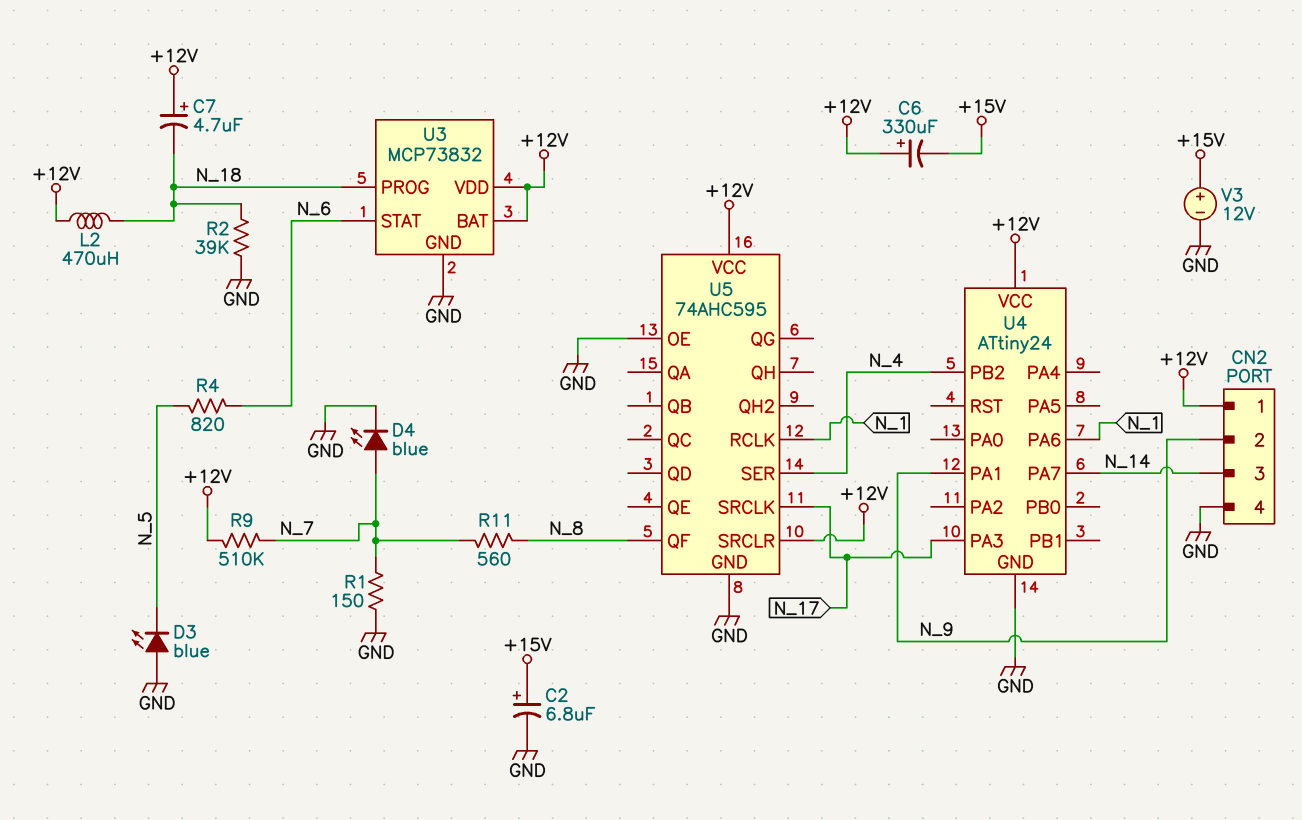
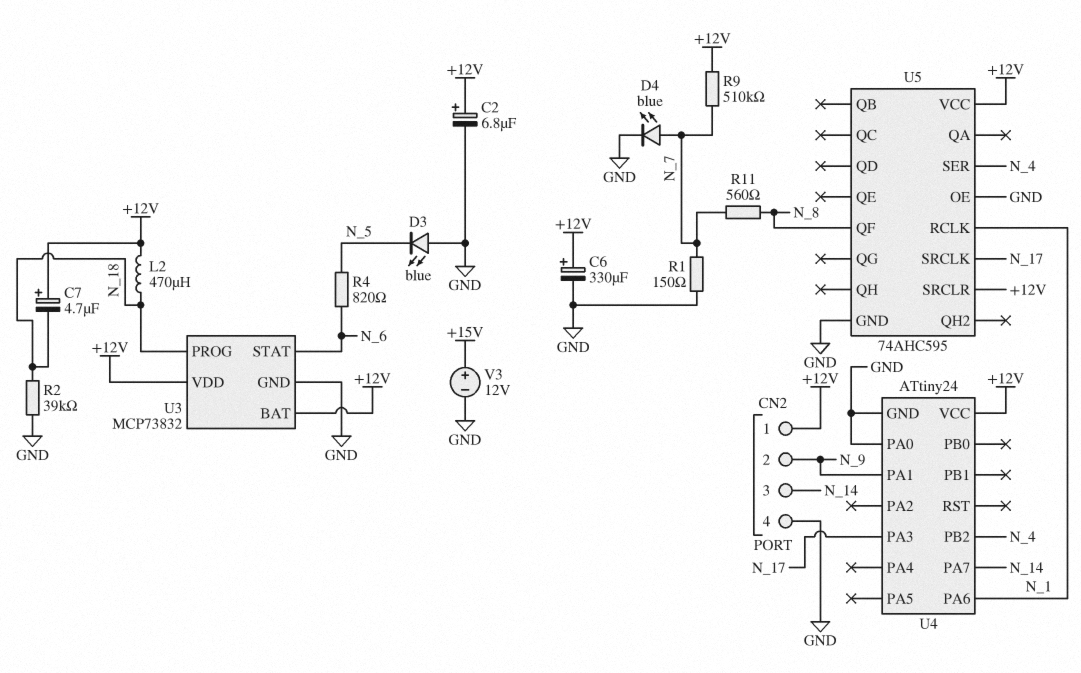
C2: 6.8uF (plus +15V, minus GND) -> 6.8uF (plus +12V, minus GND)
C6: 330uF (plus +12V, minus +15V) -> 330uF (plus +12V, minus GND)
U4 pin PA0: none -> GND

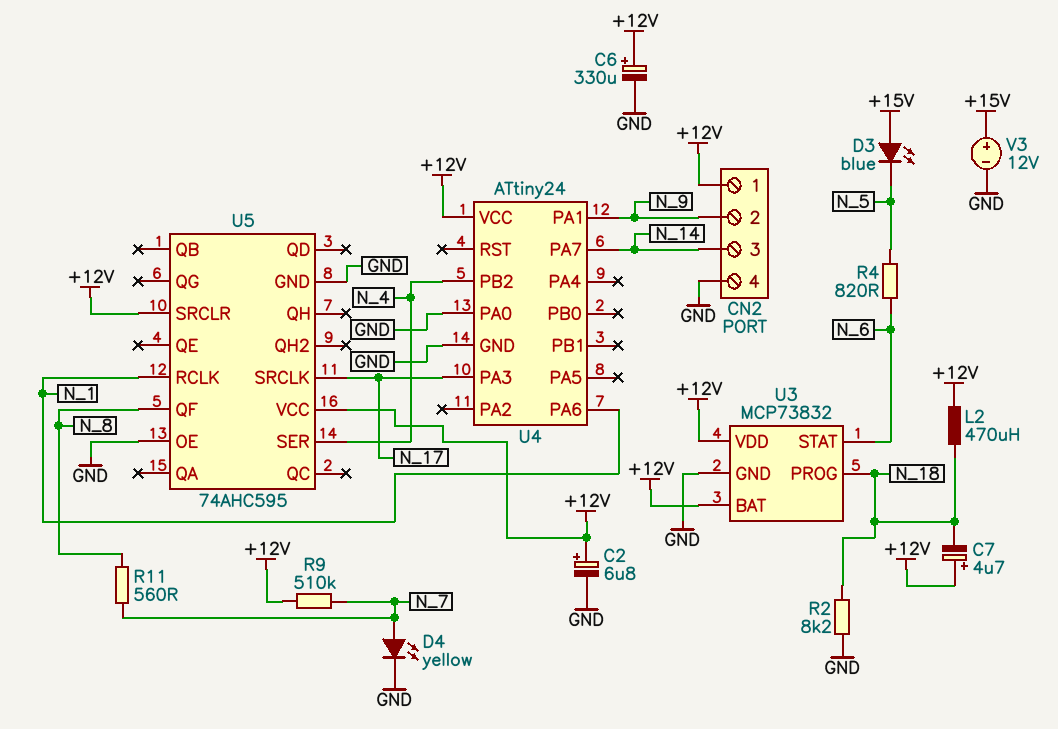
D3: LED blue (A GND, K N_5) -> LED blue (A +15V, K N_5)
D4: LED blue (A N_7, K GND) -> LED yellow (A N_7, K GND)
R1: 150 (GND, N_7) -> none
R2: 39k (GND, N_18) -> 8.2k (GND, N_18)

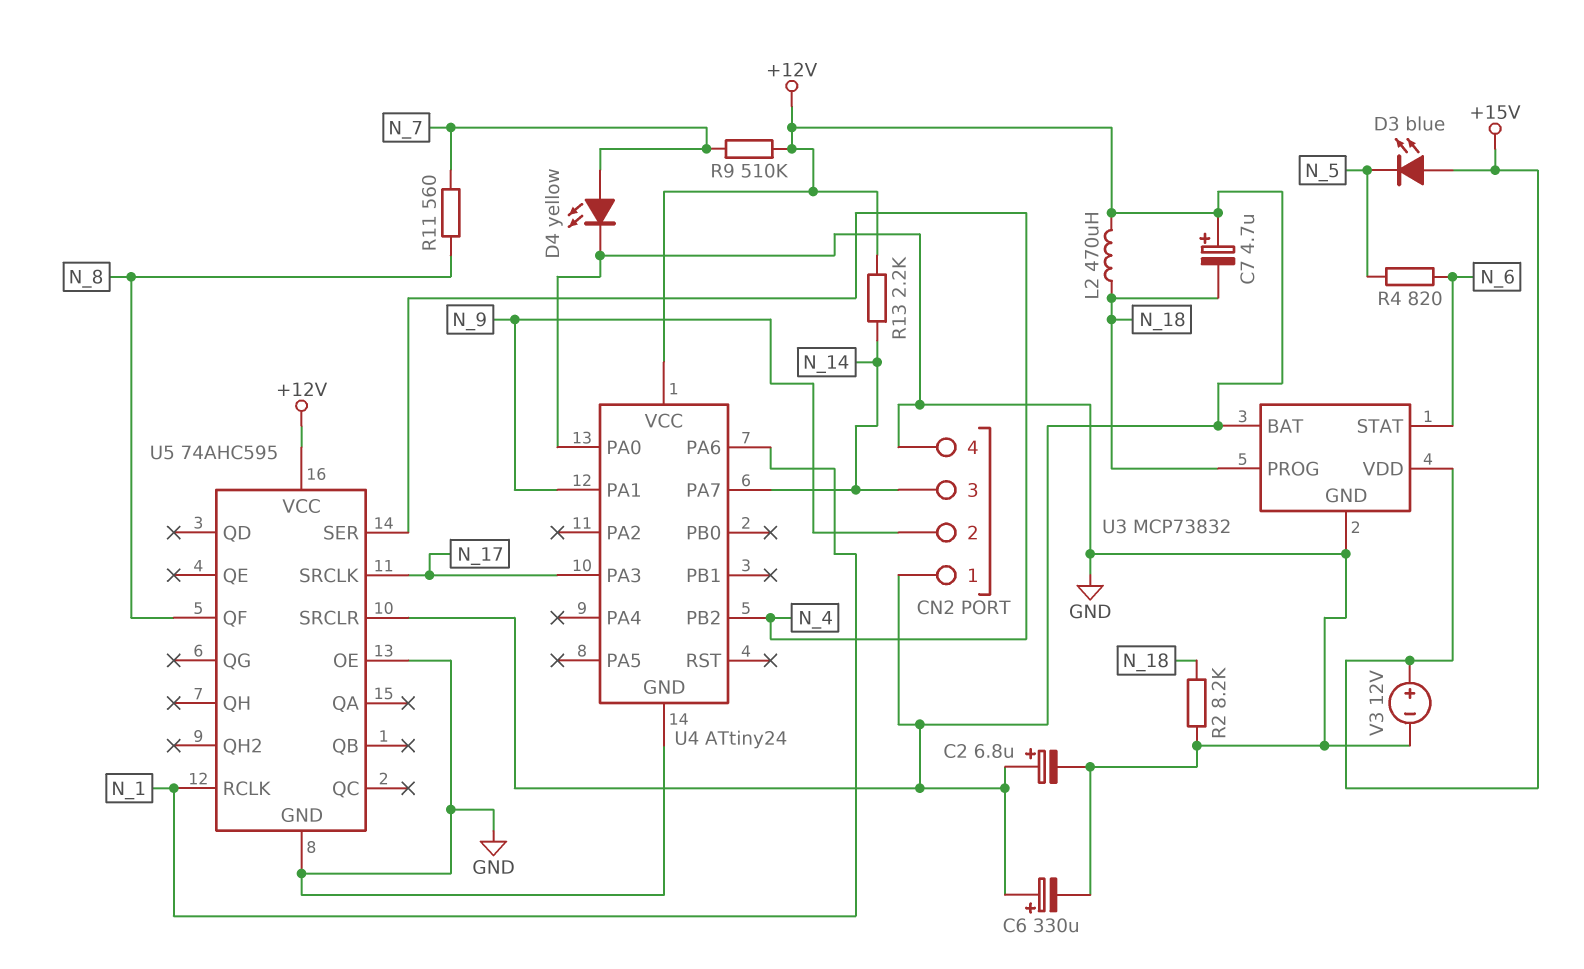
R13: none -> 2.2k (+12V, N_14)
U3 pin VDD: +12V -> +15V

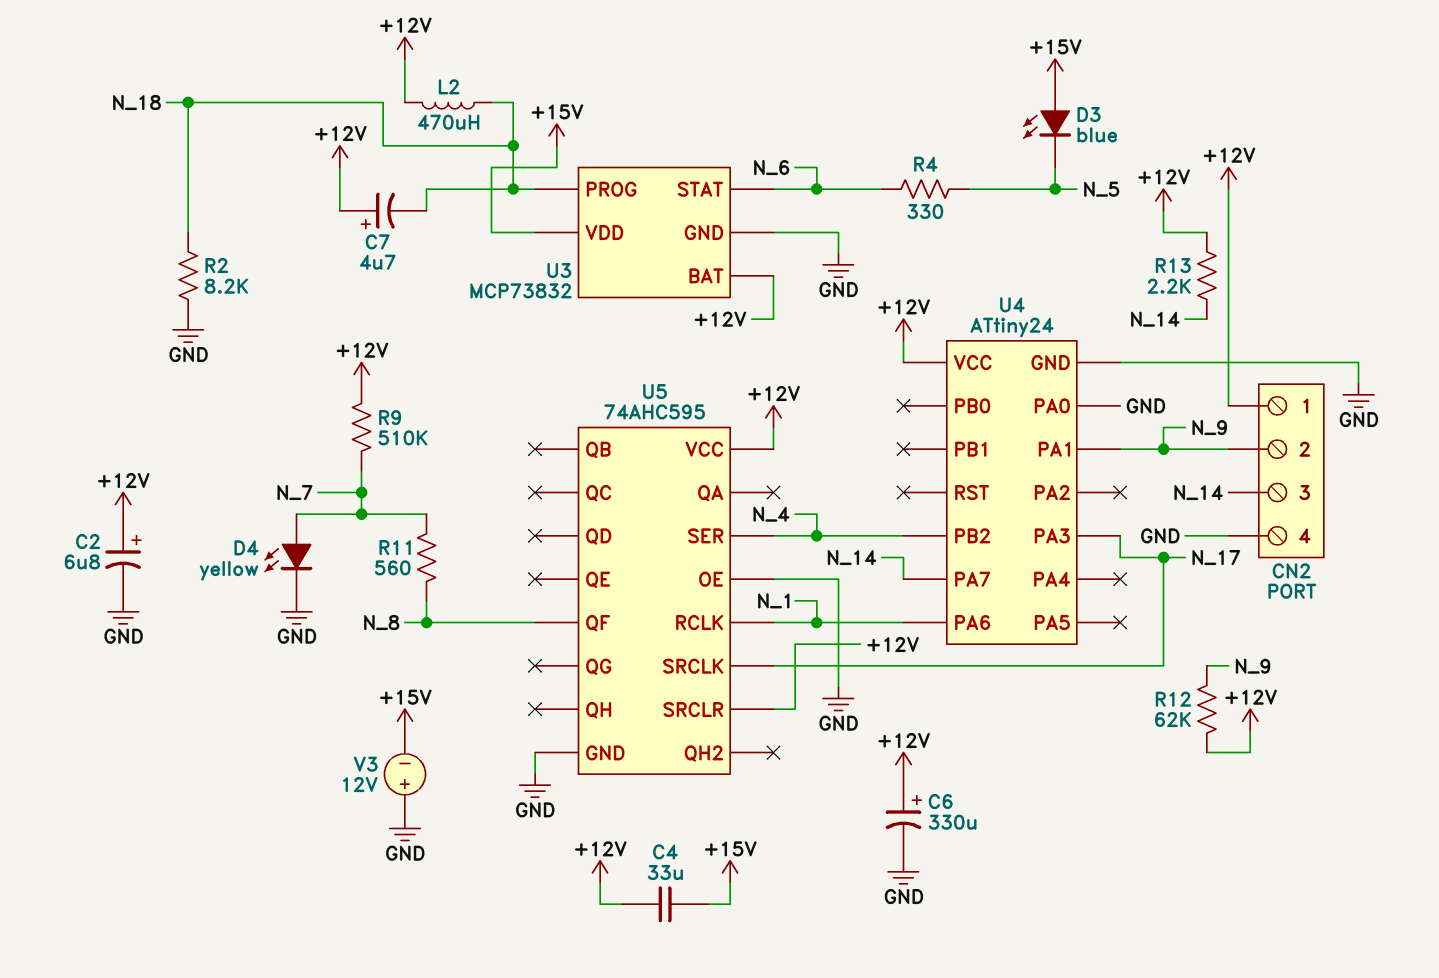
C4: none -> 33uF (+12V, +15V)
R4: 820 (N_5, N_6) -> 330 (N_5, N_6)
R12: none -> 62k (+12V, N_9)
V3: 12V (plus +15V, minus GND) -> 12V (plus GND, minus +15V)

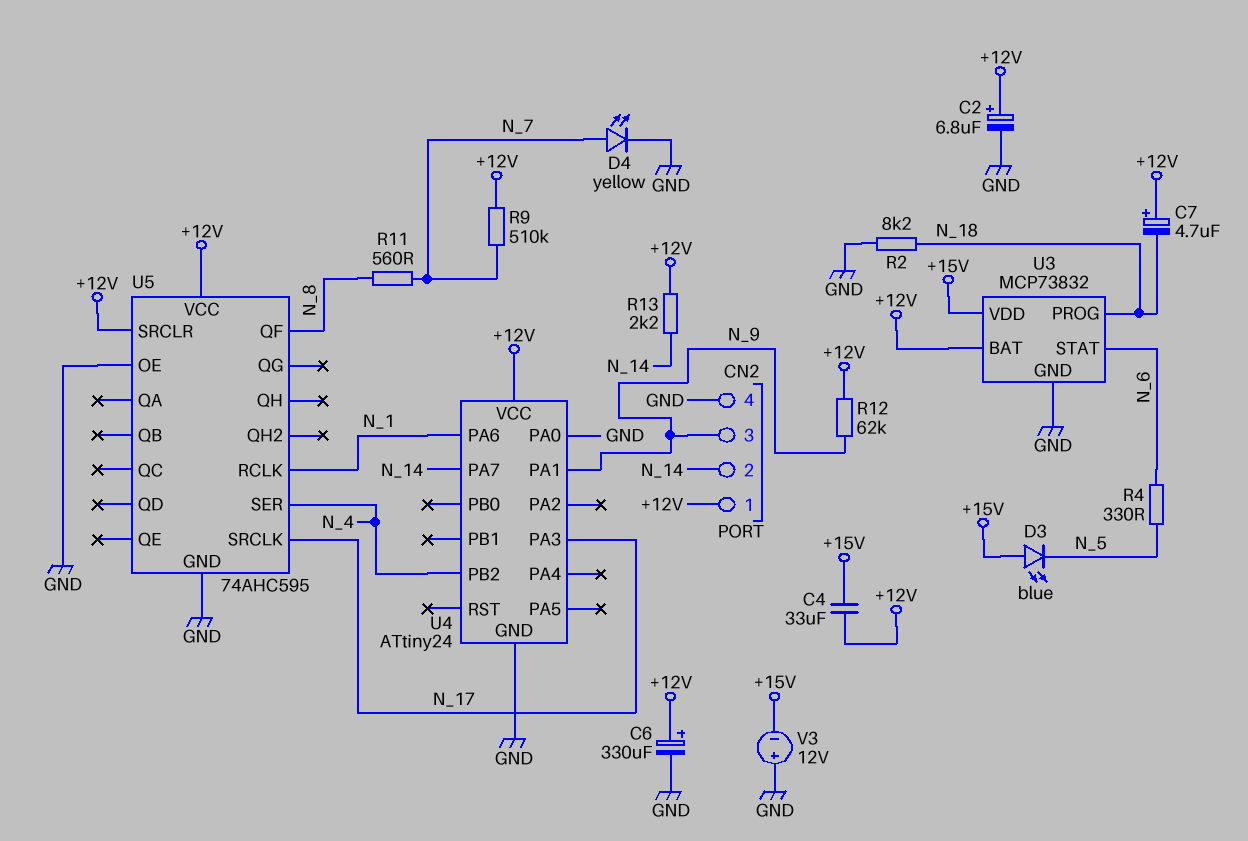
CN2 pin 2: N_9 -> N_14
CN2 pin 3: N_14 -> N_9
L2: 470uH (+12V, N_18) -> none

